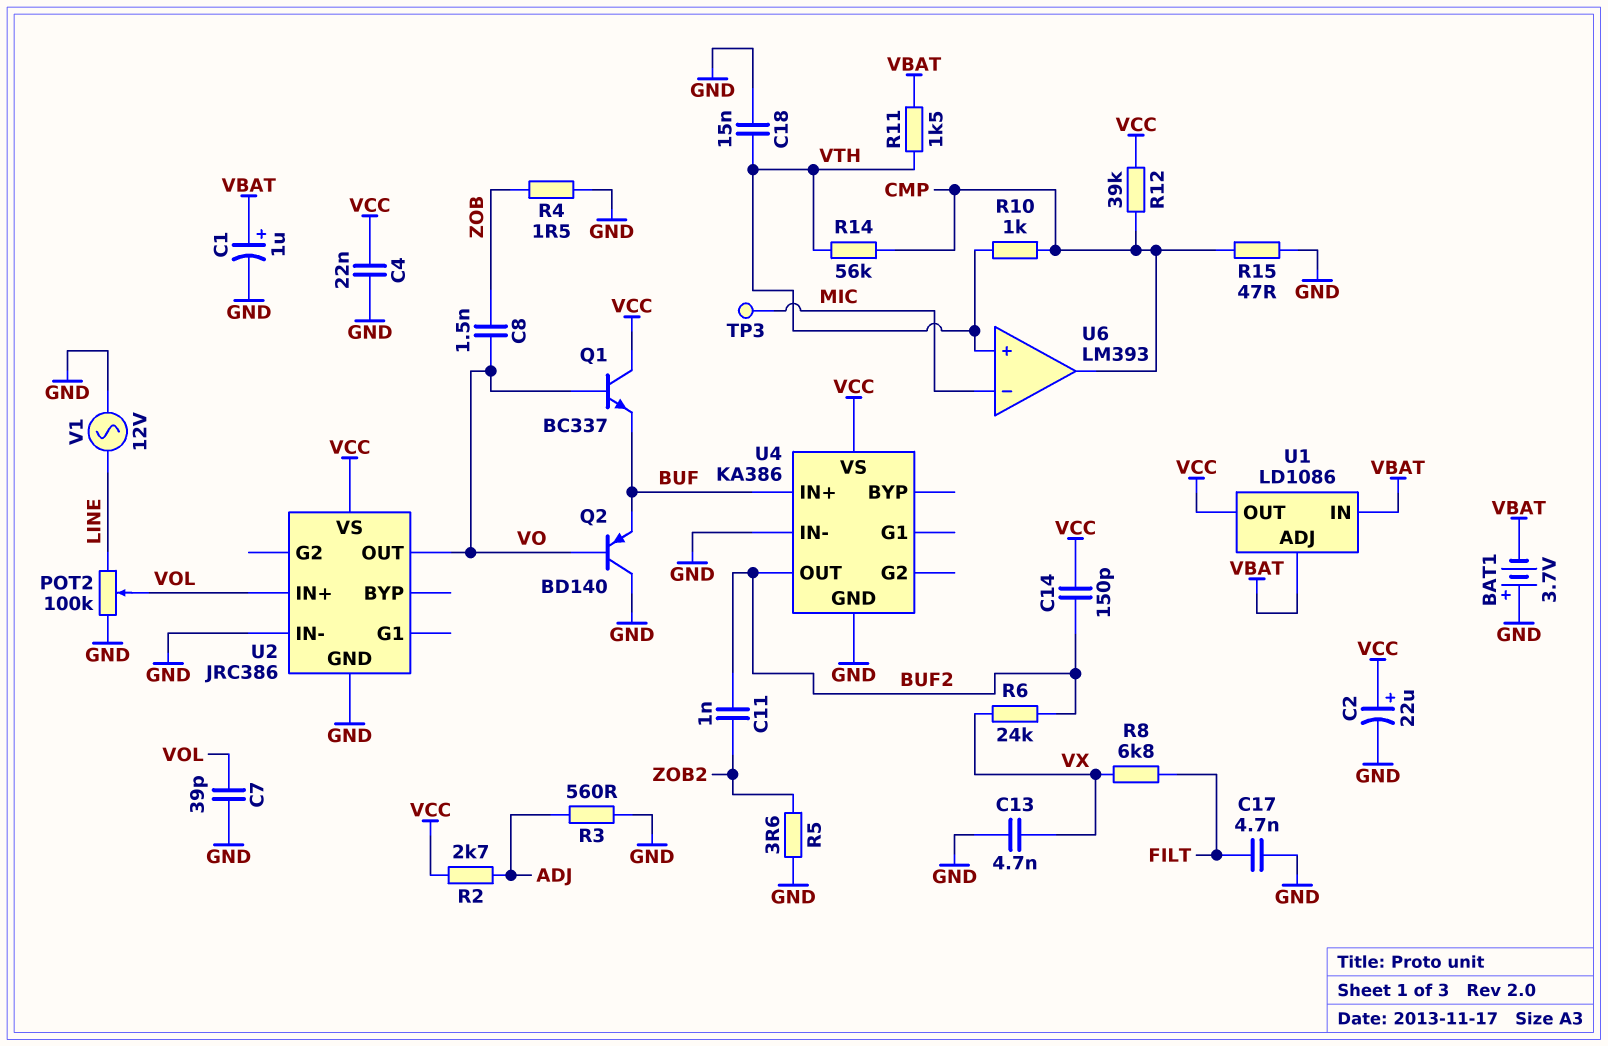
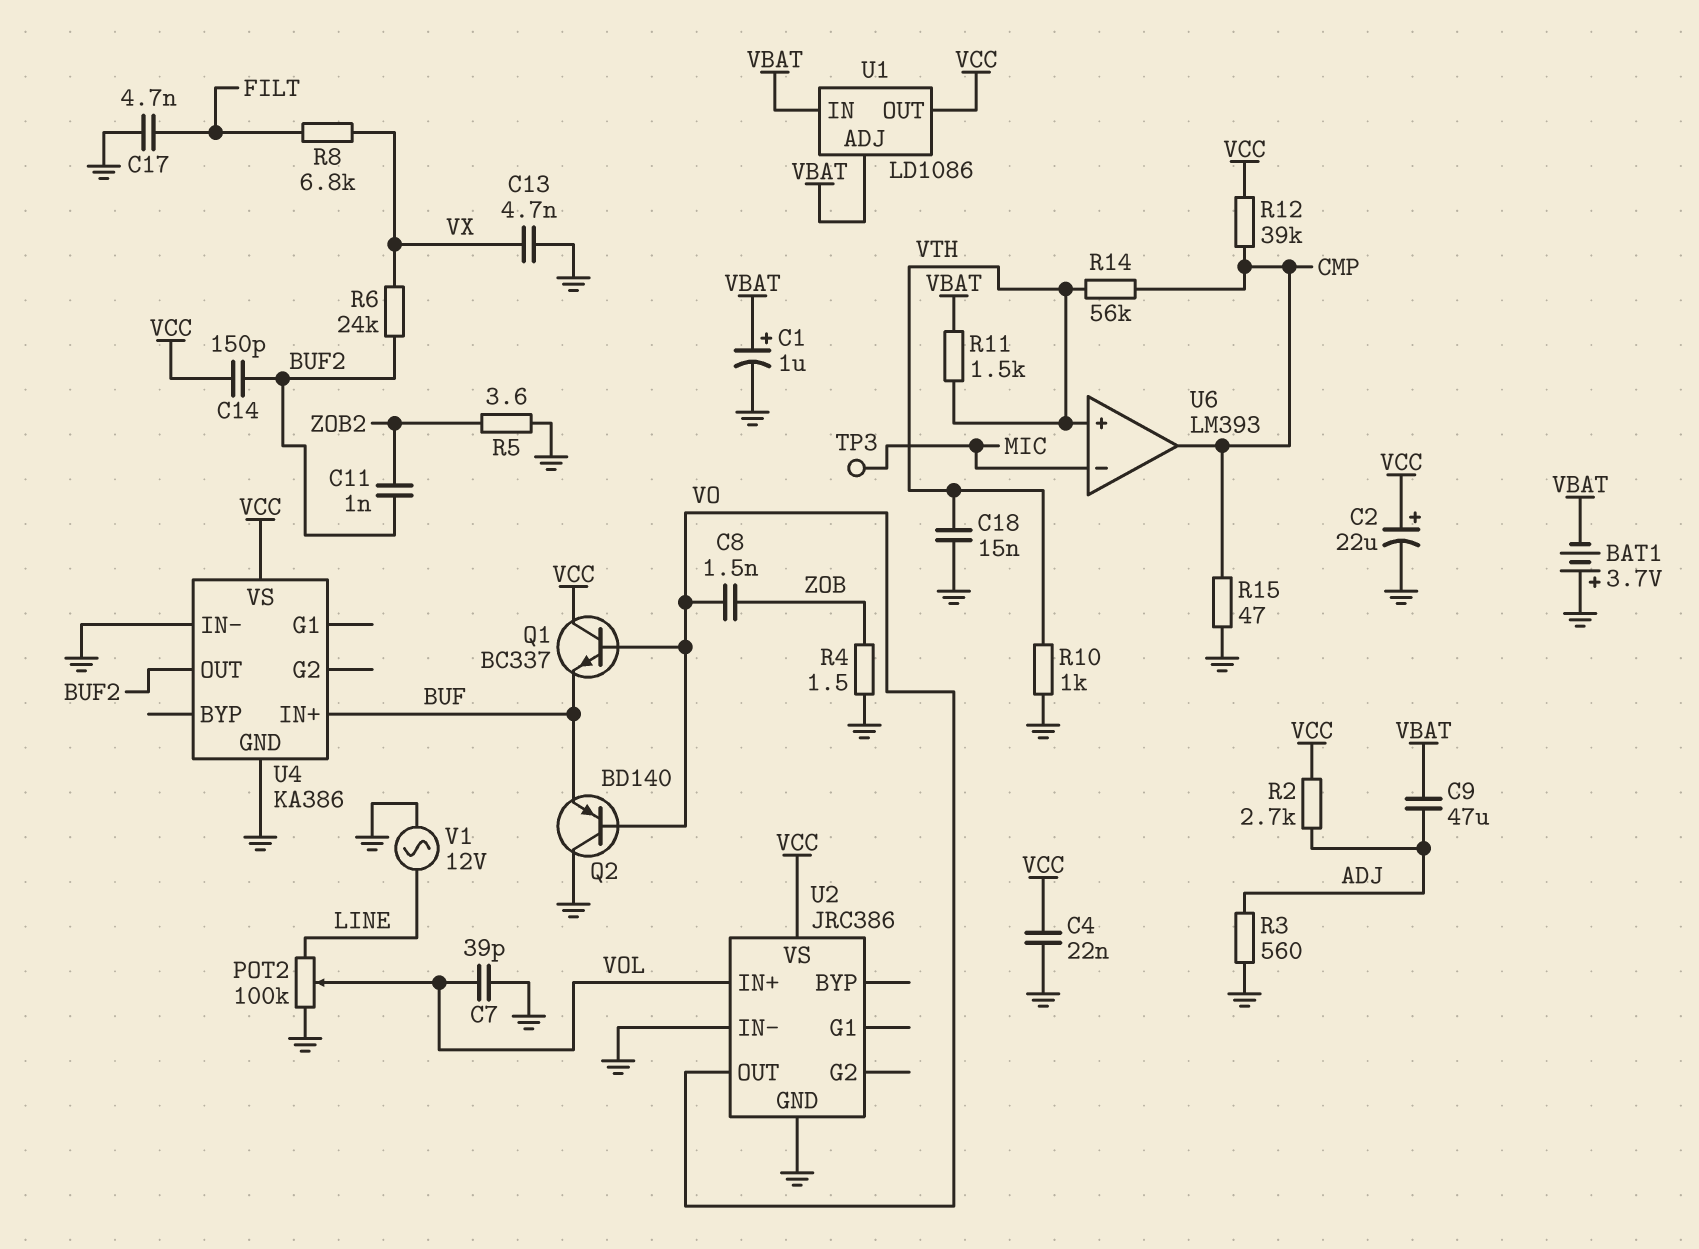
C9: none -> 47uF (ADJ, VBAT)
R10: 1k (CMP, VTH) -> 1k (GND, VTH)

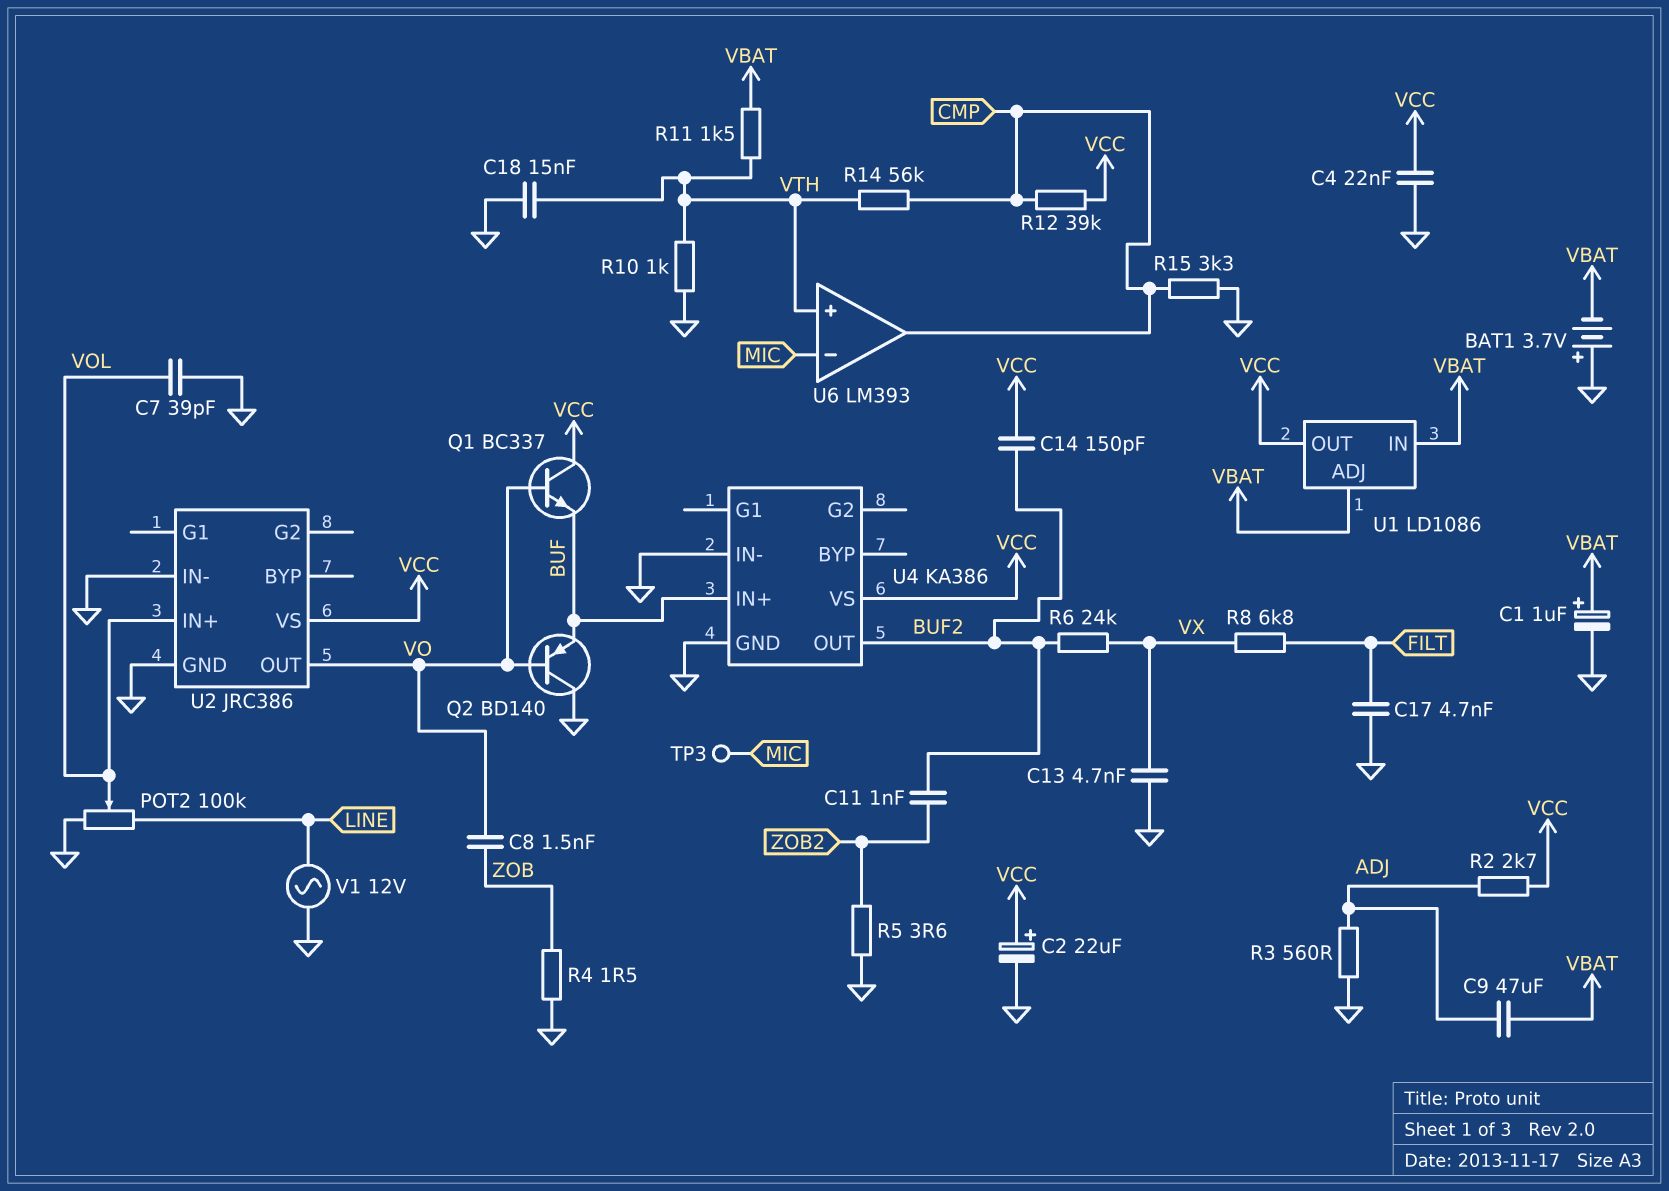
R15: 47 (CMP, GND) -> 3.3k (CMP, GND)

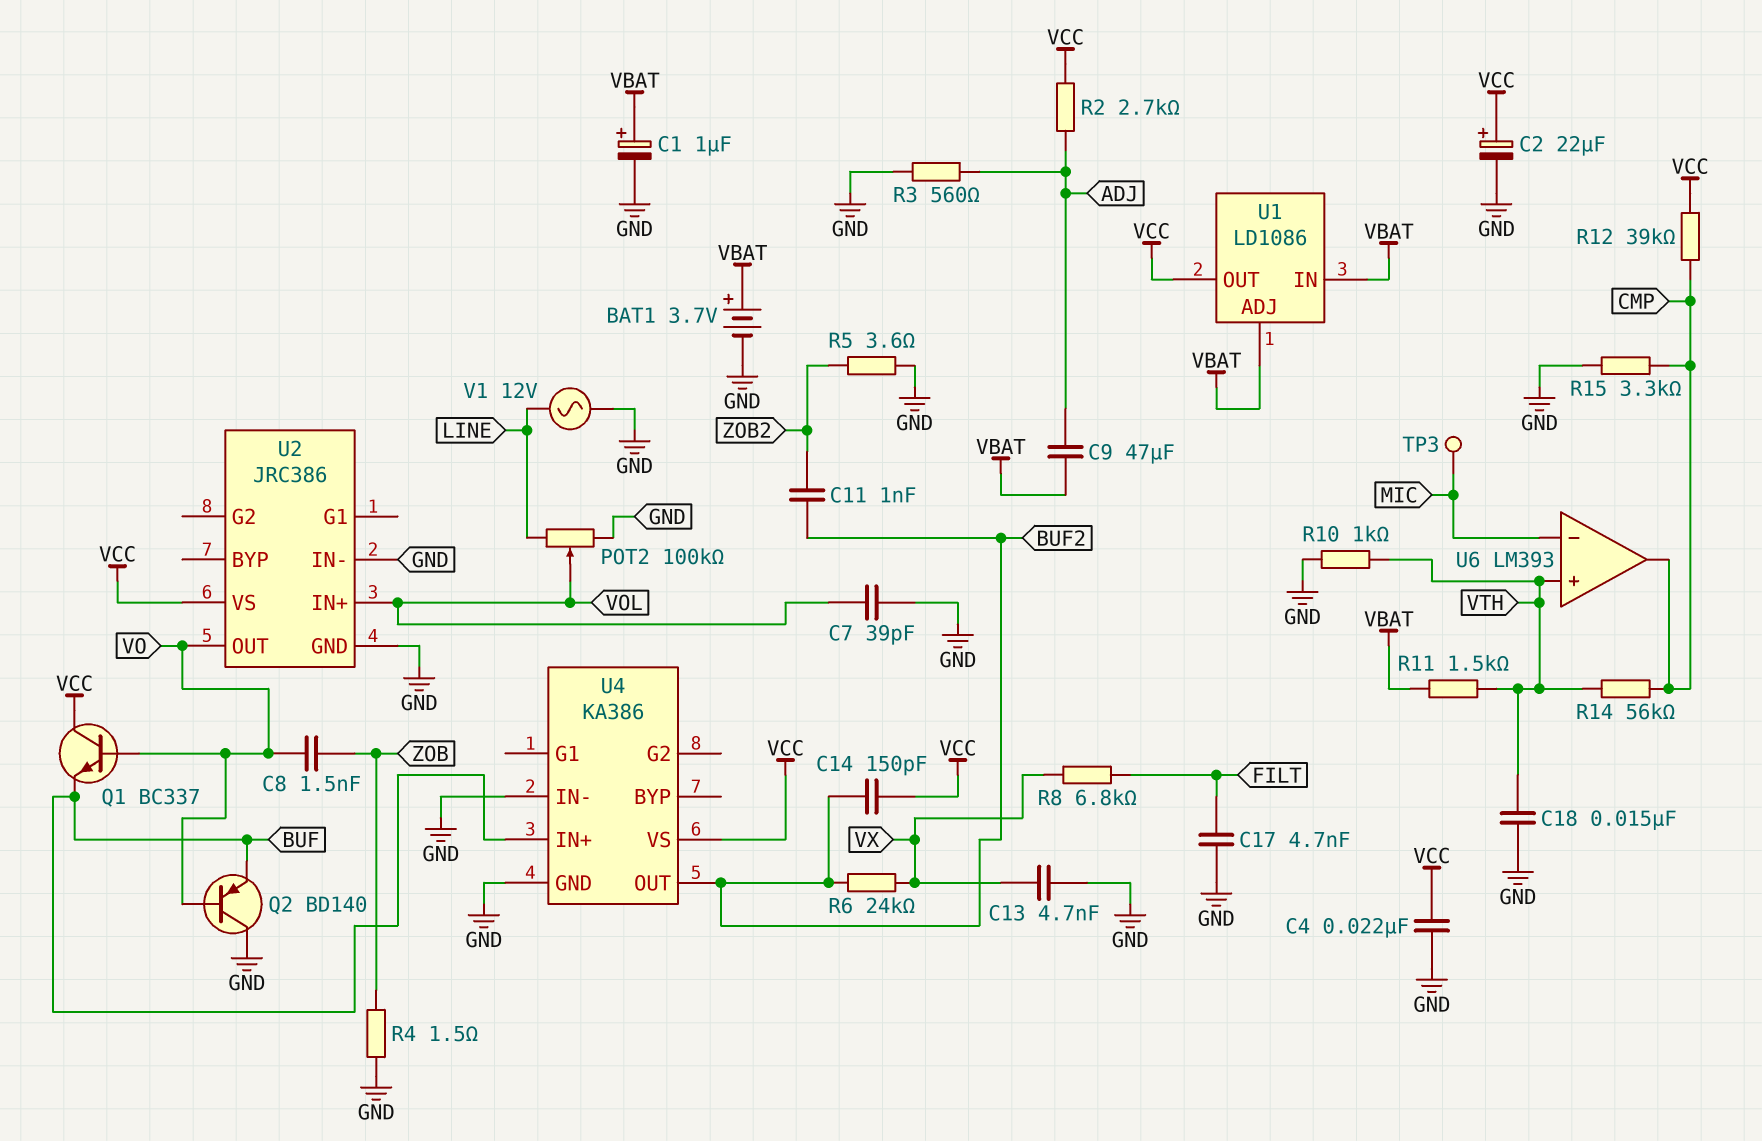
BAT1: 3.7V (plus GND, minus VBAT) -> 3.7V (plus VBAT, minus GND)

